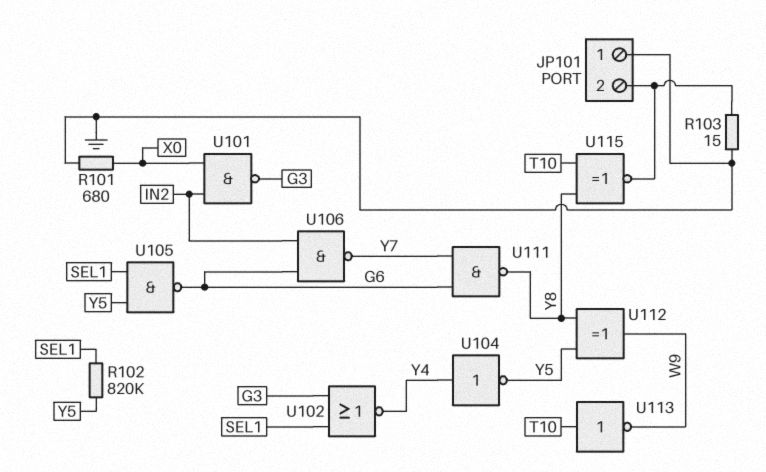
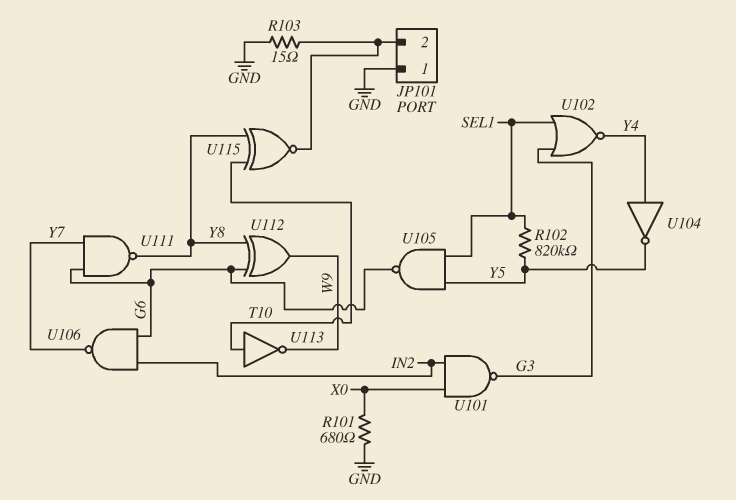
U112: XOR (in Y5, in Y8, out W9) -> XOR (in G6, in Y8, out W9)

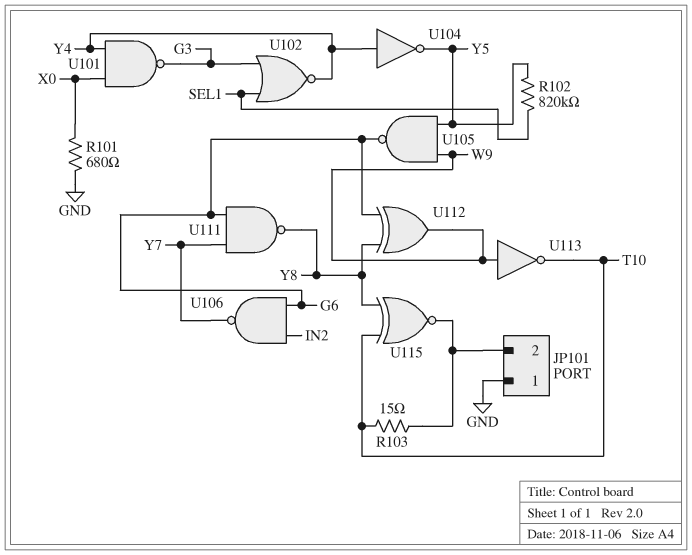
R103: 15 (GND, JP101/2) -> 15 (JP101/2, T10)
U101: NAND (in IN2, in X0, out G3) -> NAND (in X0, in Y4, out G3)
U105: NAND (in SEL1, in Y5, out G6) -> NAND (in W9, in Y5, out G6)
U113: NOT (in T10, out W9) -> NOT (in W9, out T10)

